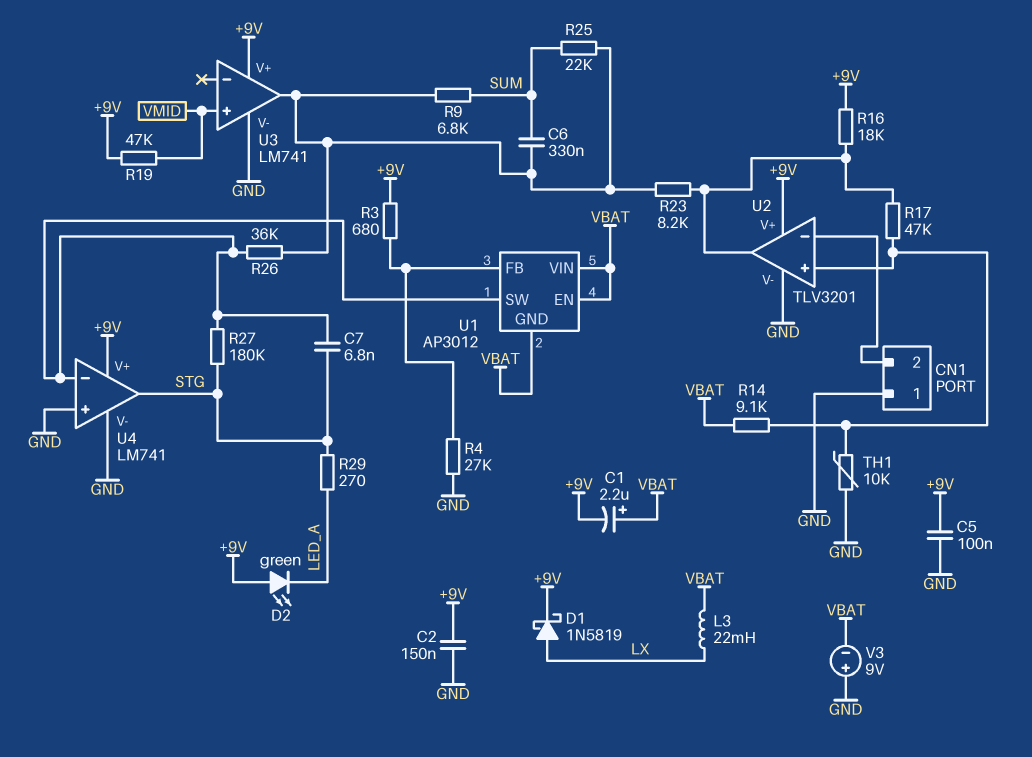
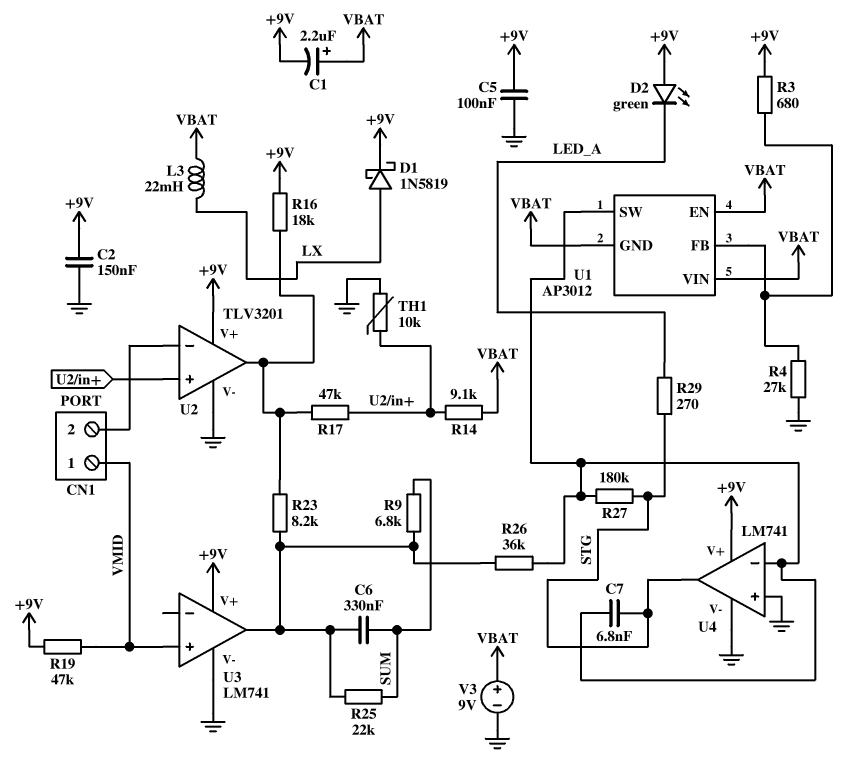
CN1 pin 1: GND -> VMID
V3: 9V (plus GND, minus VBAT) -> 9V (plus VBAT, minus GND)

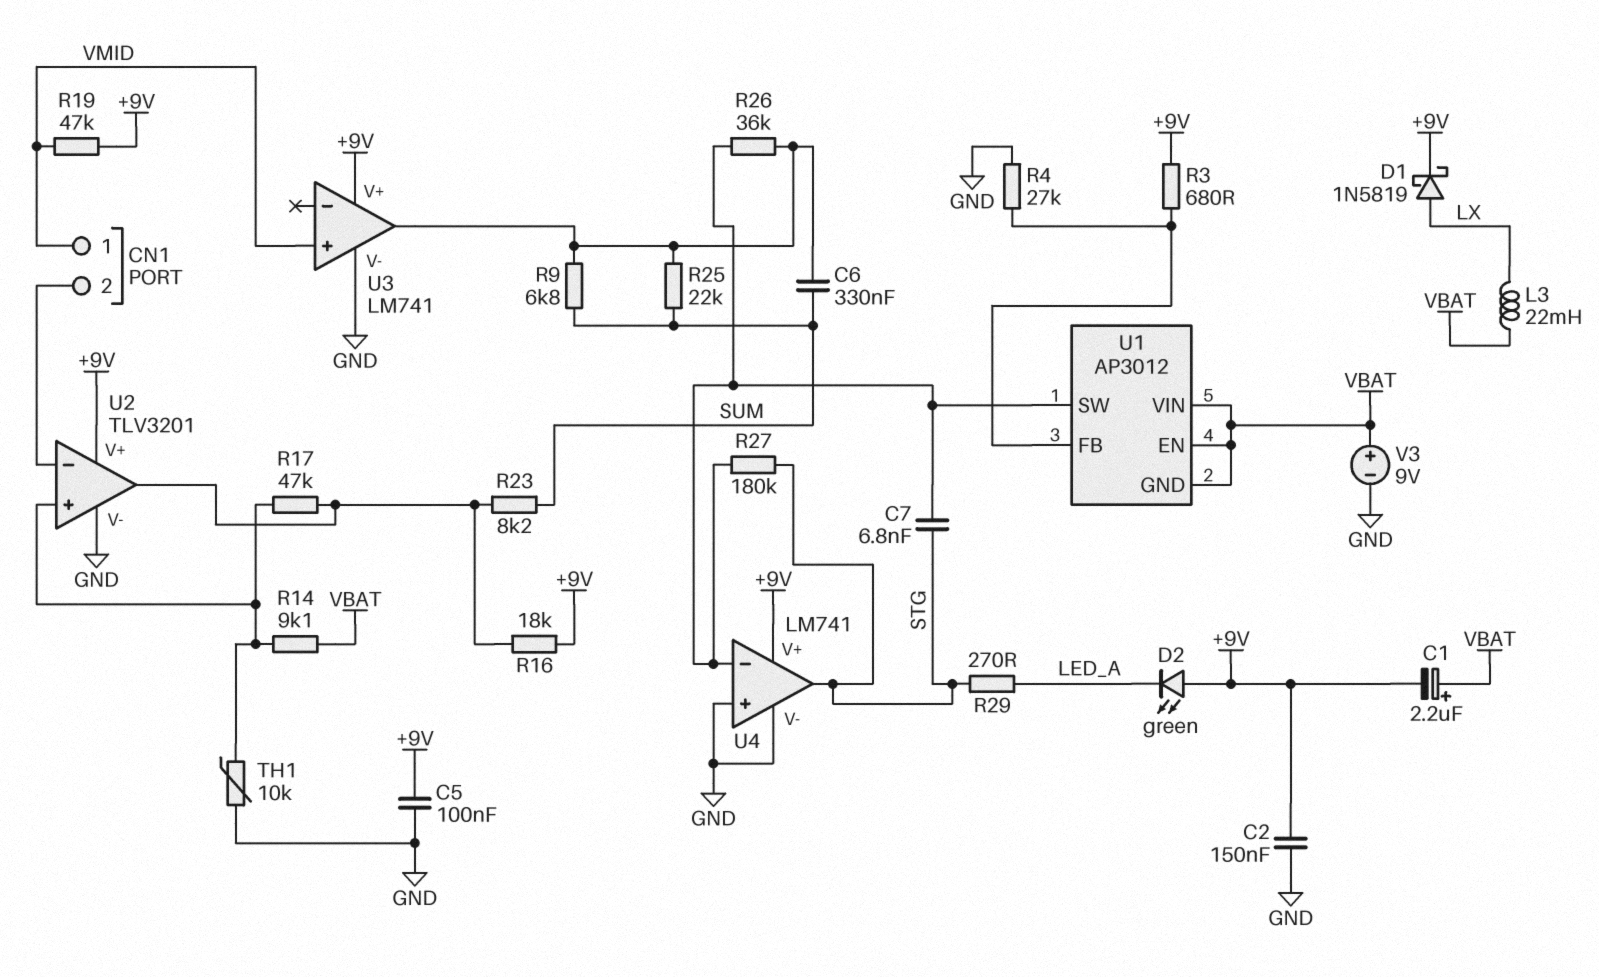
R23: 8.2k (U2/out, U3/out) -> 8.2k (SUM, U2/out)

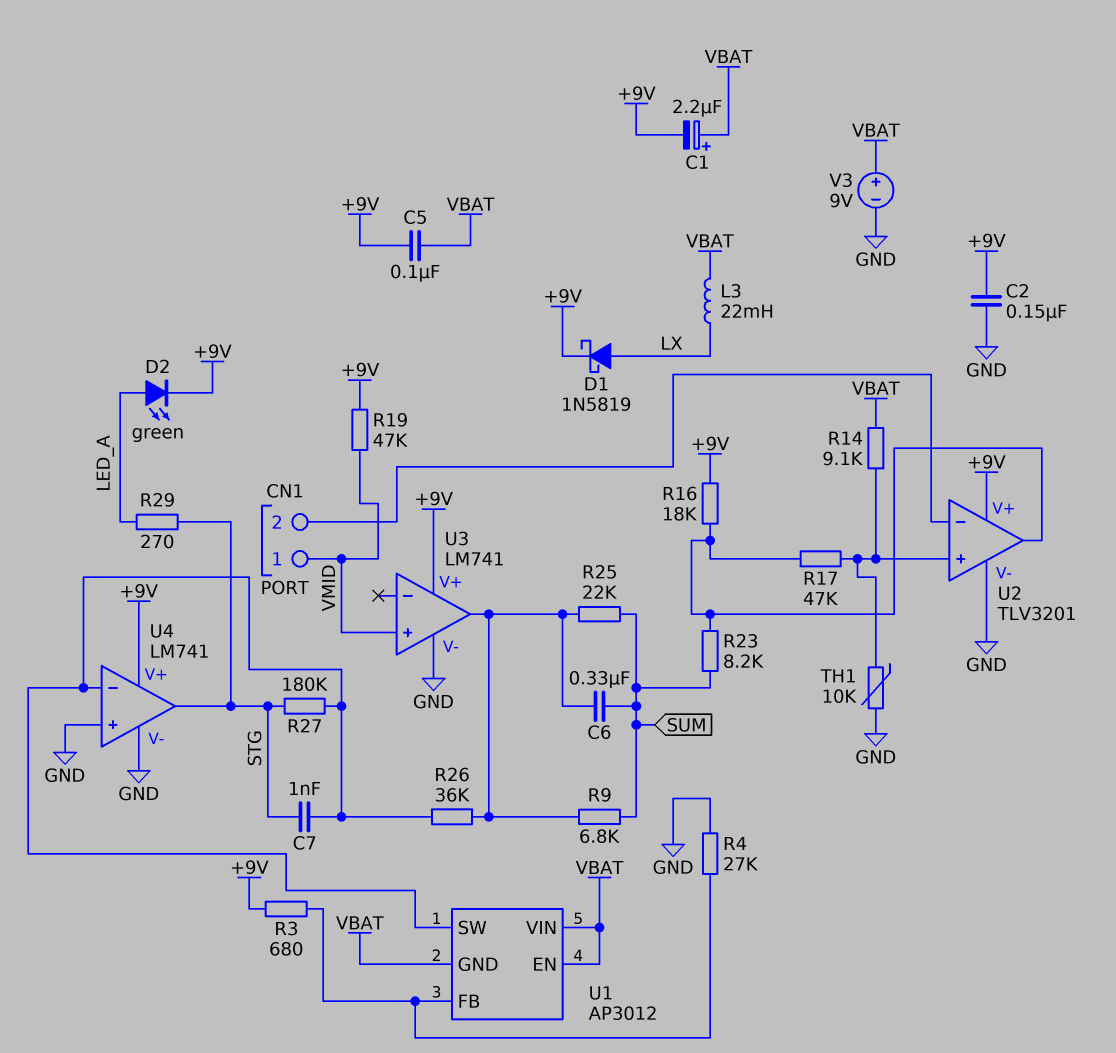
C5: 100nF (+9V, GND) -> 100nF (+9V, VBAT)
C7: 6.8nF (STG, U1/SW) -> 1nF (STG, U1/SW)
D2: LED green (A +9V, K LED_A) -> LED green (A LED_A, K +9V)

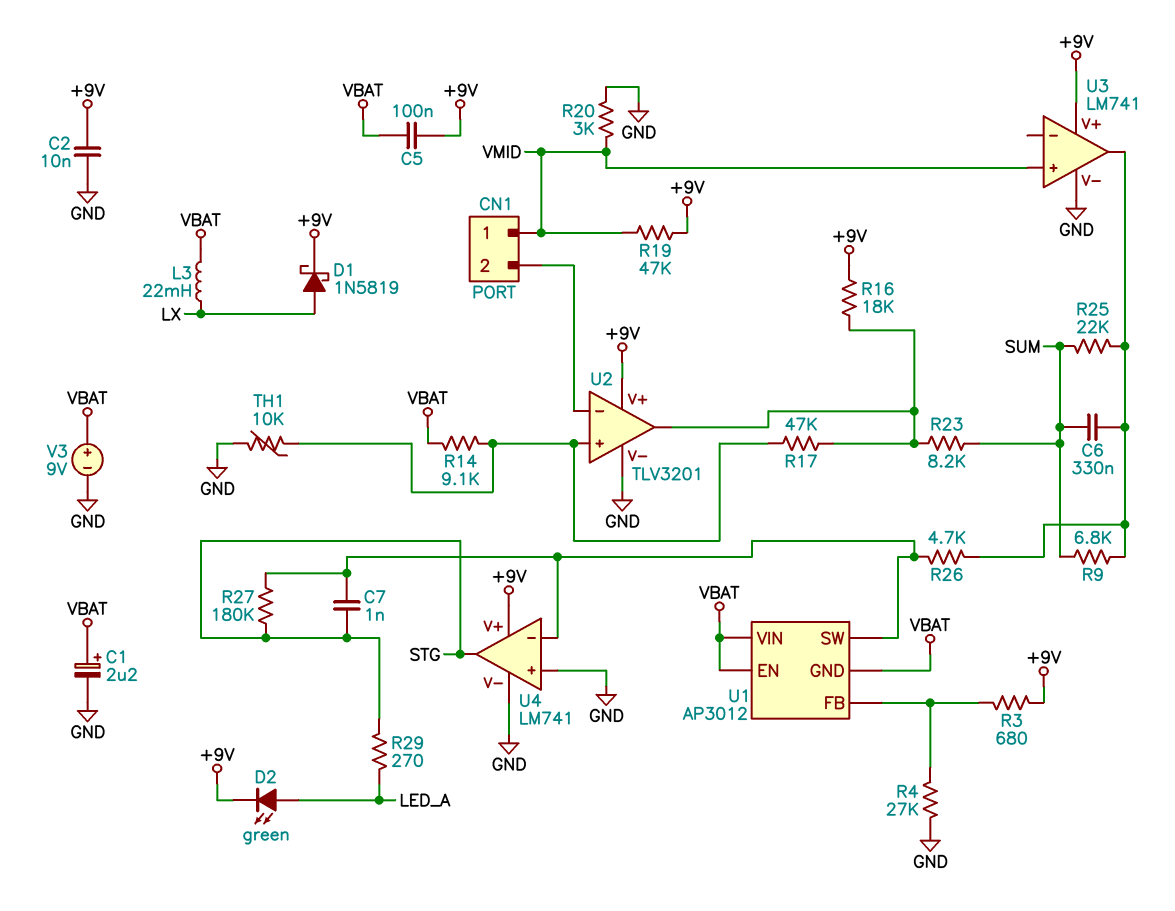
C1: 2.2uF (plus VBAT, minus +9V) -> 2.2uF (plus VBAT, minus GND)
C2: 150nF (+9V, GND) -> 10nF (+9V, GND)
R20: none -> 3k (GND, VMID)
R26: 36k (U1/SW, U3/out) -> 4.7k (U1/SW, U3/out)

